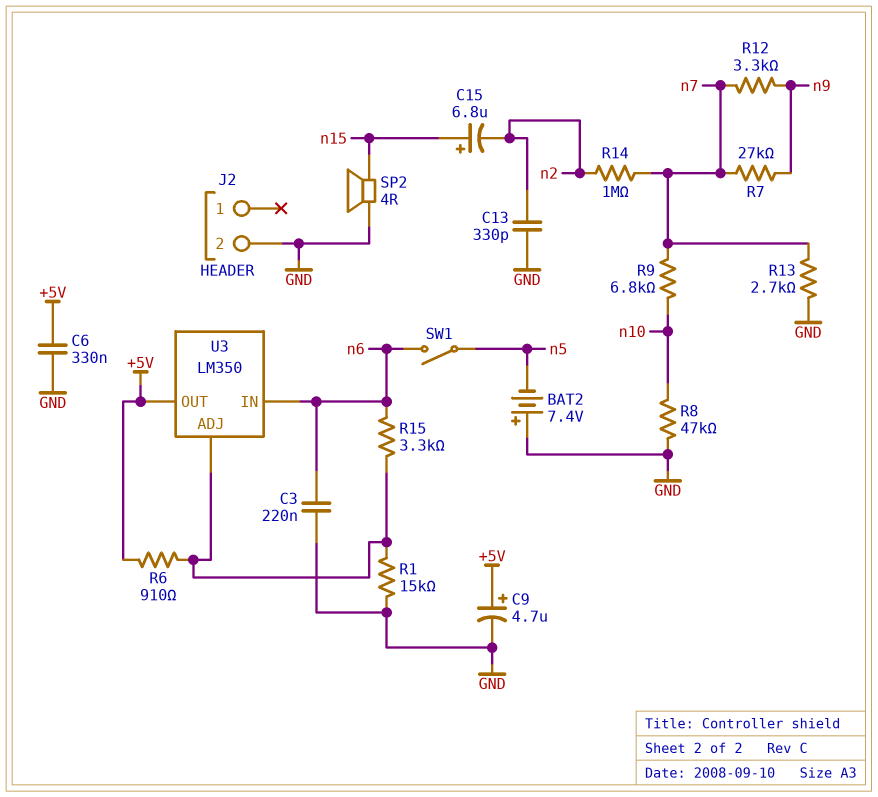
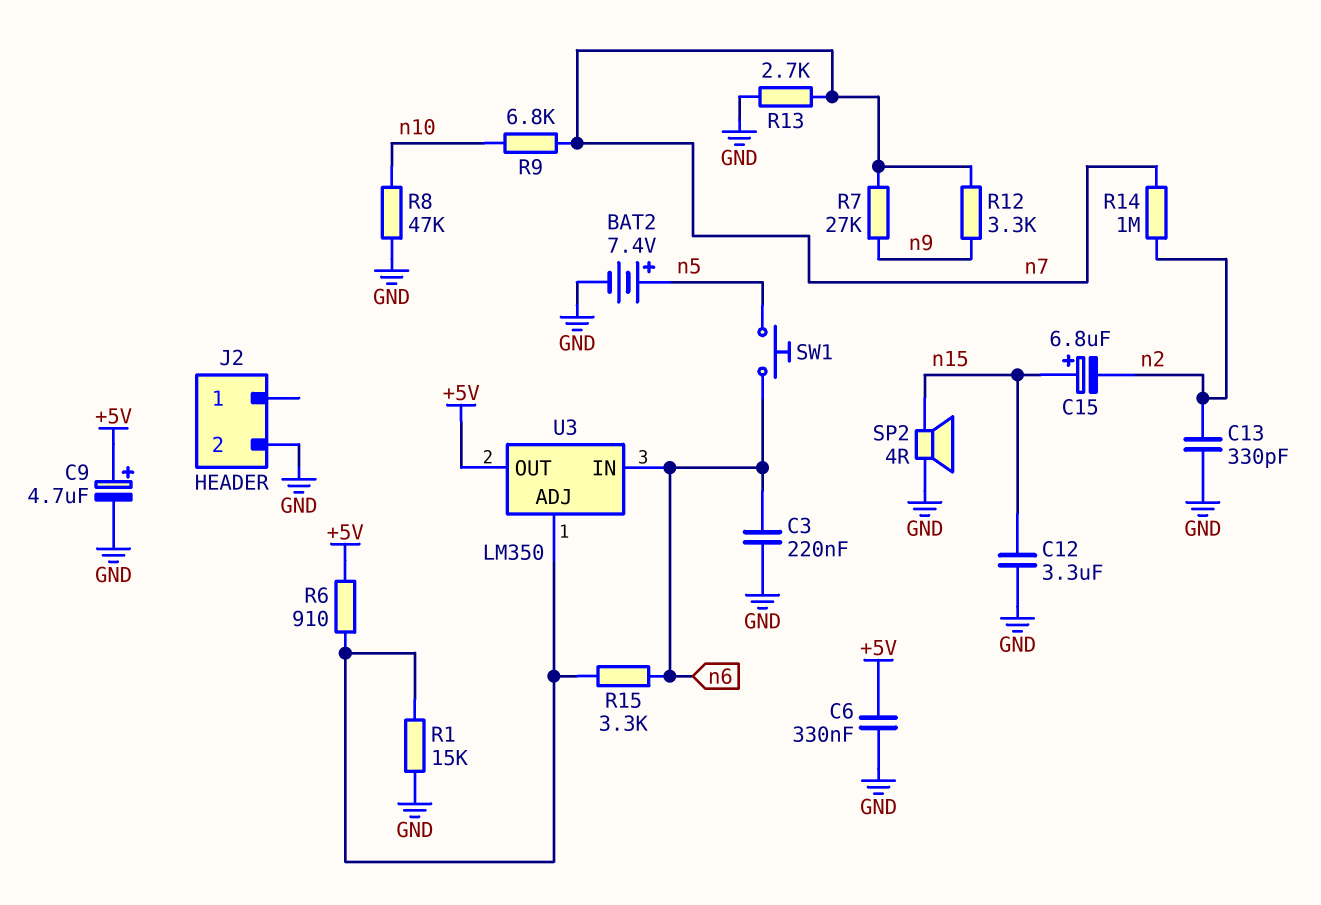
BAT2: 7.4V (plus GND, minus n5) -> 7.4V (plus n5, minus GND)
C12: none -> 3.3uF (GND, n15)
SW1: switch (n5, n6) -> button (n5, n6)

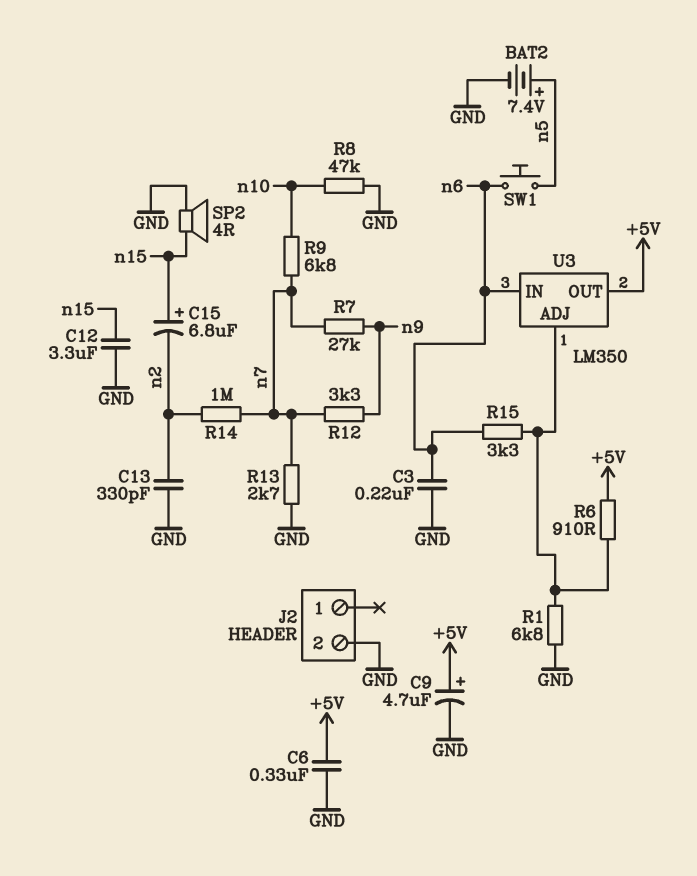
R1: 15k (GND, U3/ADJ) -> 6.8k (GND, U3/ADJ)

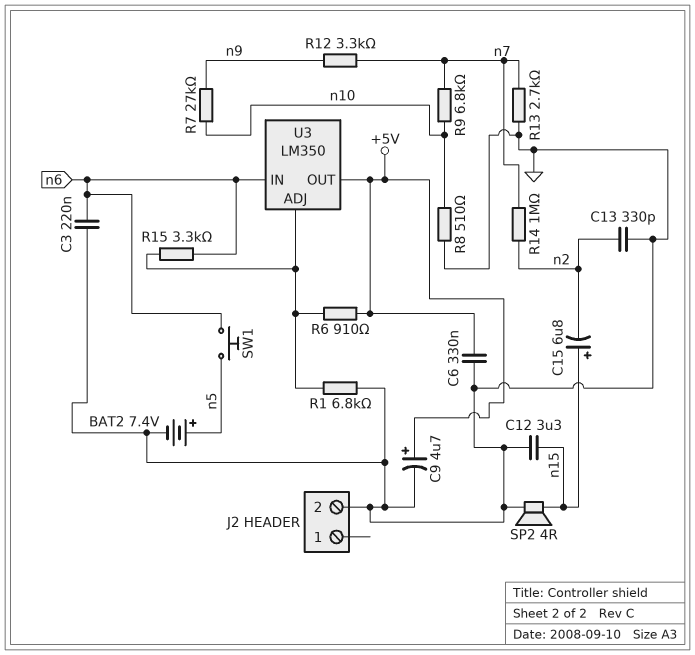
R7: 27k (n7, n9) -> 27k (n9, n10)
R8: 47k (GND, n10) -> 510 (GND, n10)

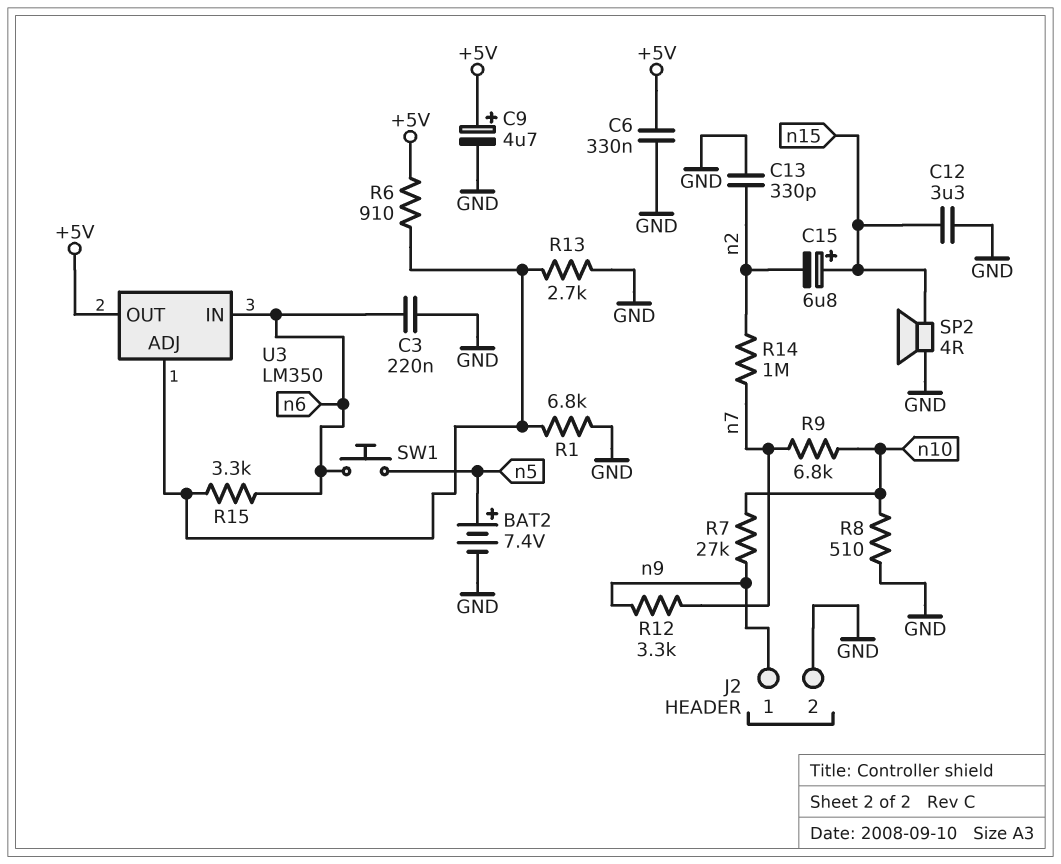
J2 pin 1: none -> n9
R13: 2.7k (GND, n7) -> 2.7k (GND, U3/ADJ)

